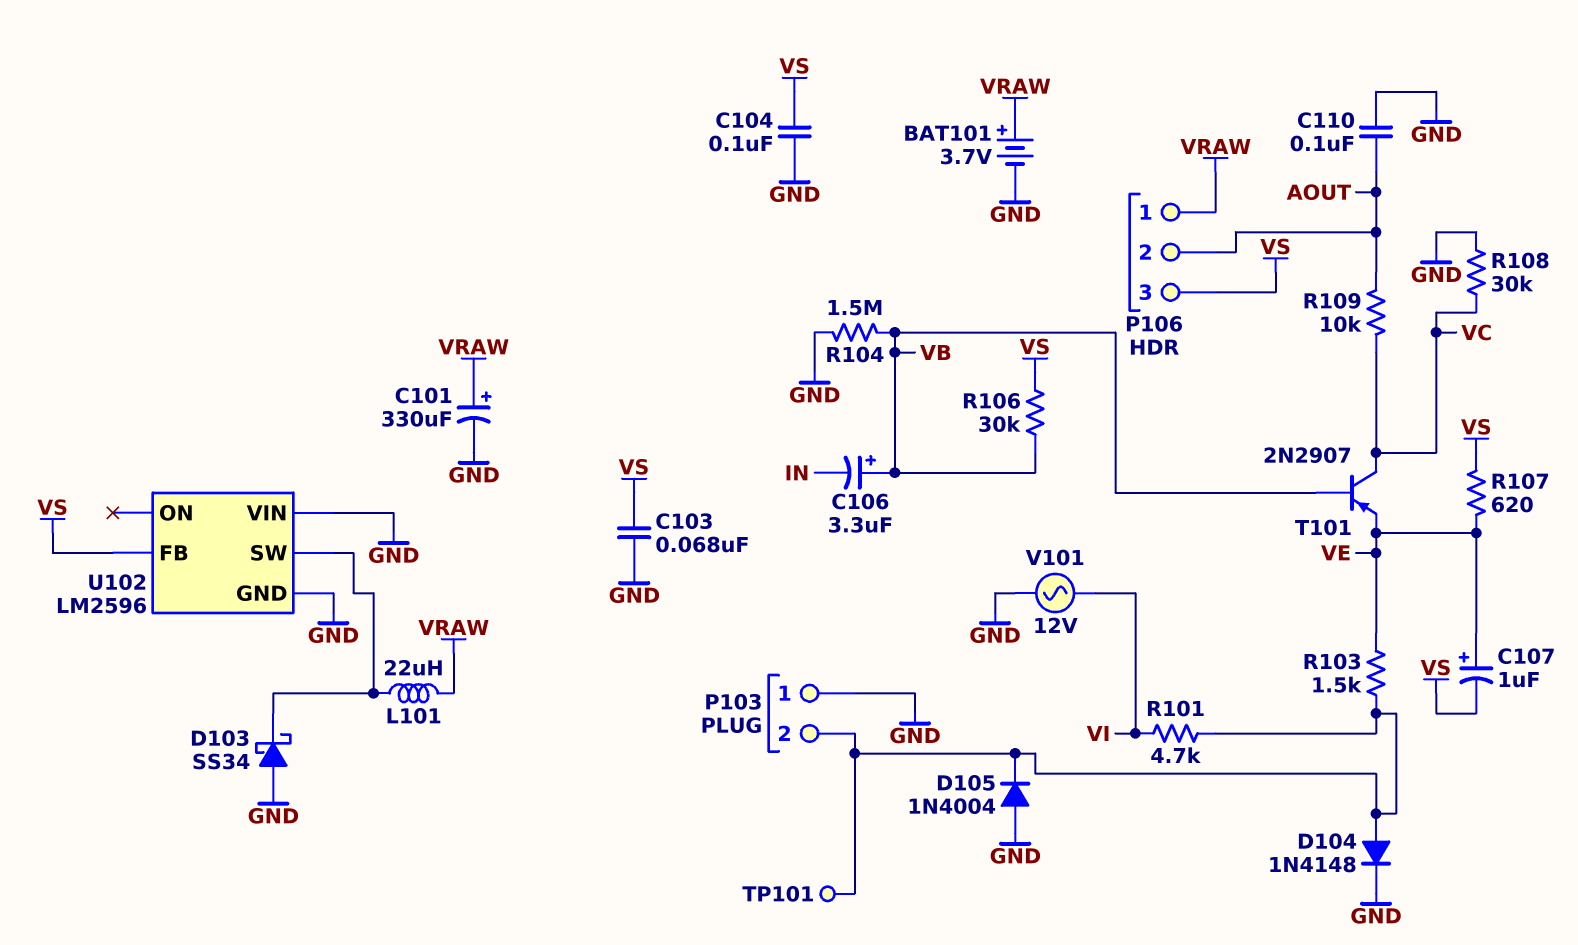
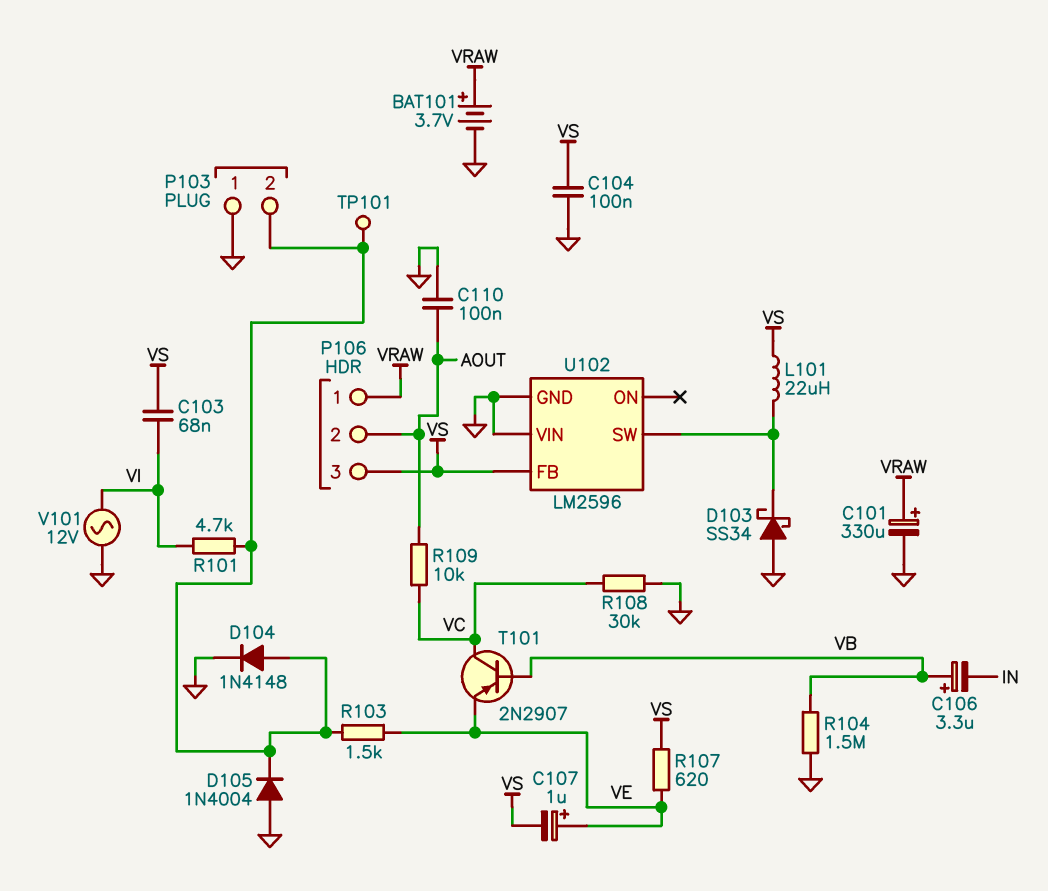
C103: 68nF (GND, VS) -> 68nF (VI, VS)
L101: 22uH (U102/SW, VRAW) -> 22uH (U102/SW, VS)
R106: 30k (VB, VS) -> none

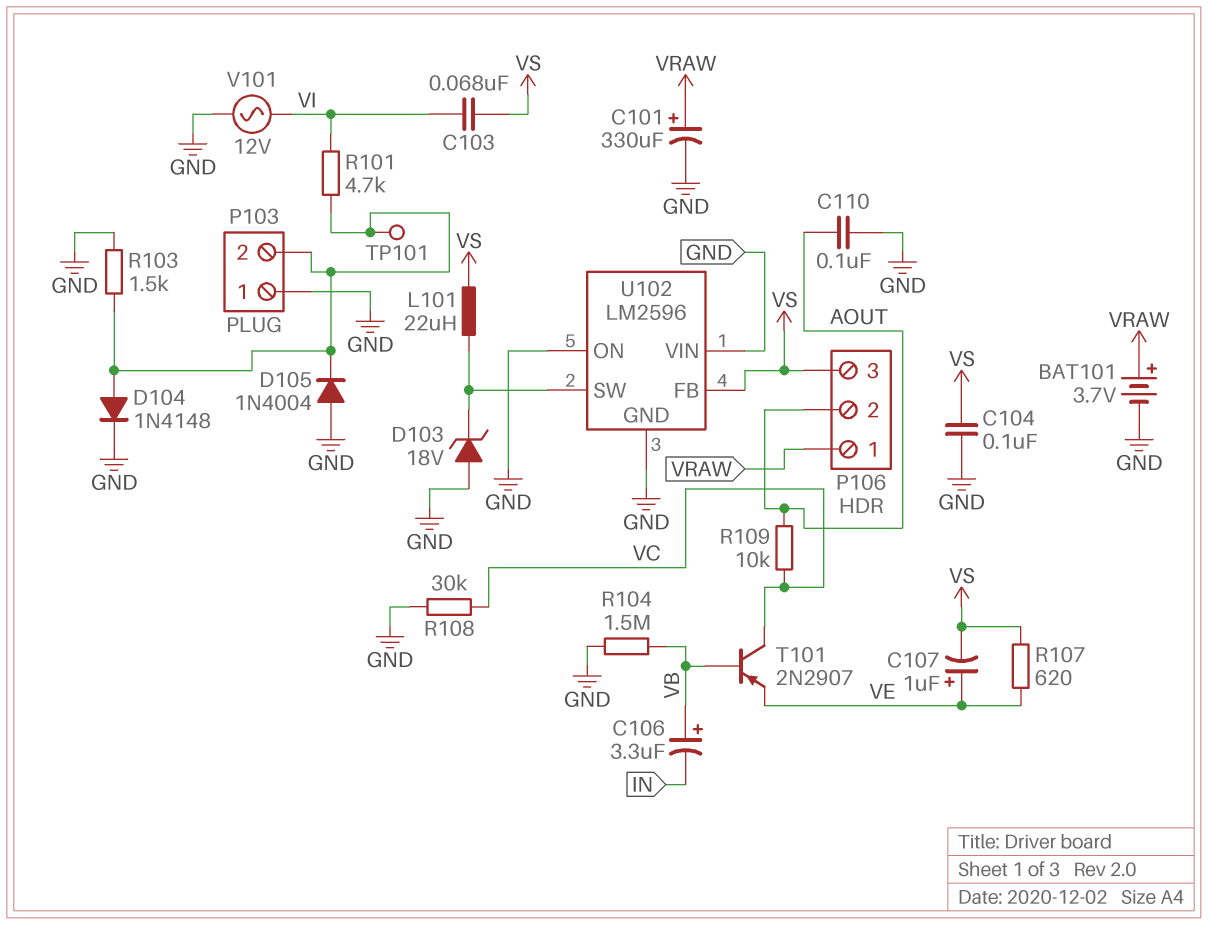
D103: schottky SS34 (A GND, K U102/SW) -> zener 18V (A GND, K U102/SW)
R103: 1.5k (P103/2, VE) -> 1.5k (GND, P103/2)
U102 pin ON: none -> GND

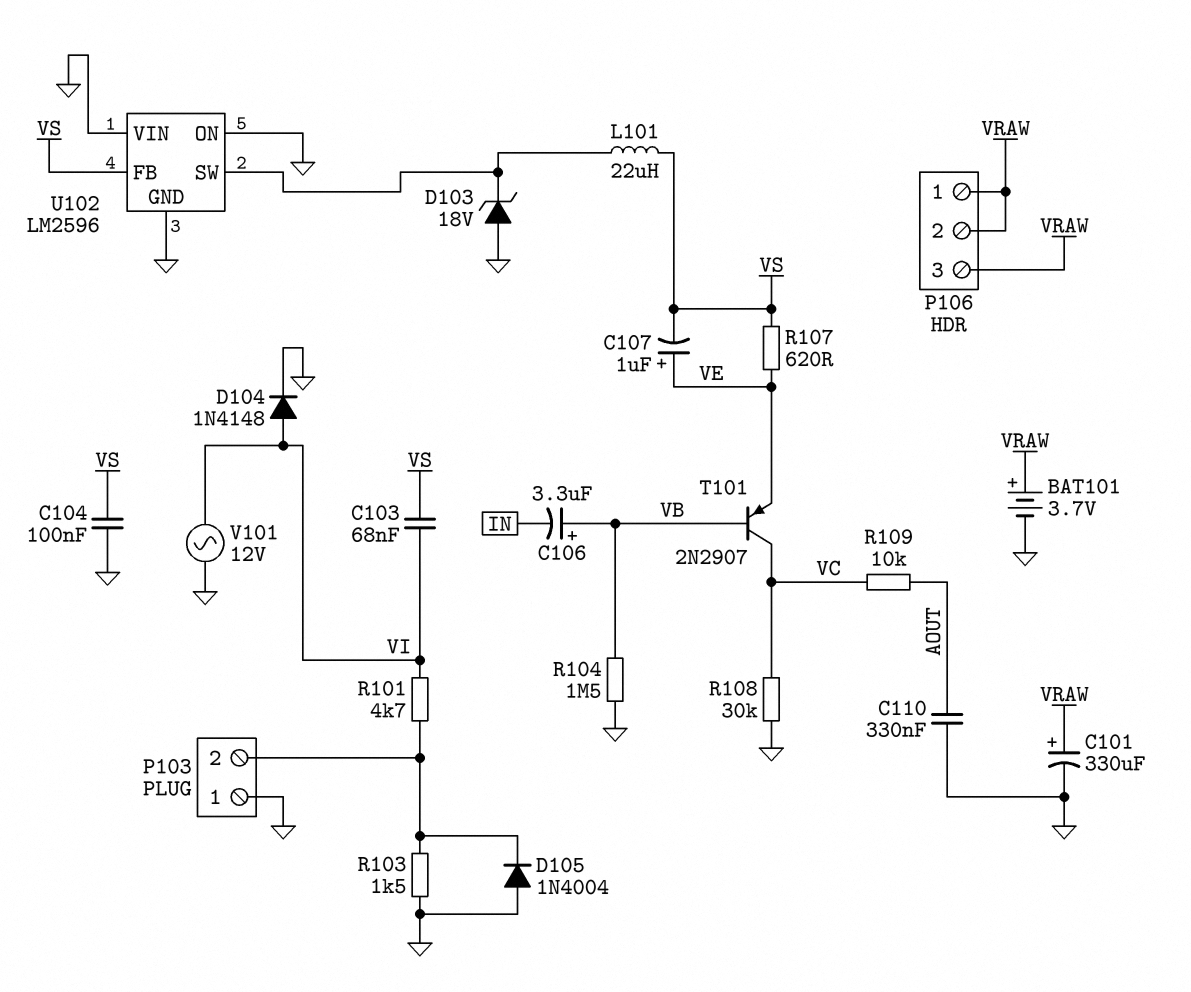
C110: 100nF (AOUT, GND) -> 330nF (AOUT, GND)
D104: diode 1N4148 (A P103/2, K GND) -> diode 1N4148 (A VI, K GND)
P106 pin 2: AOUT -> VRAW
P106 pin 3: VS -> VRAW
TP101: test point (P103/2) -> none

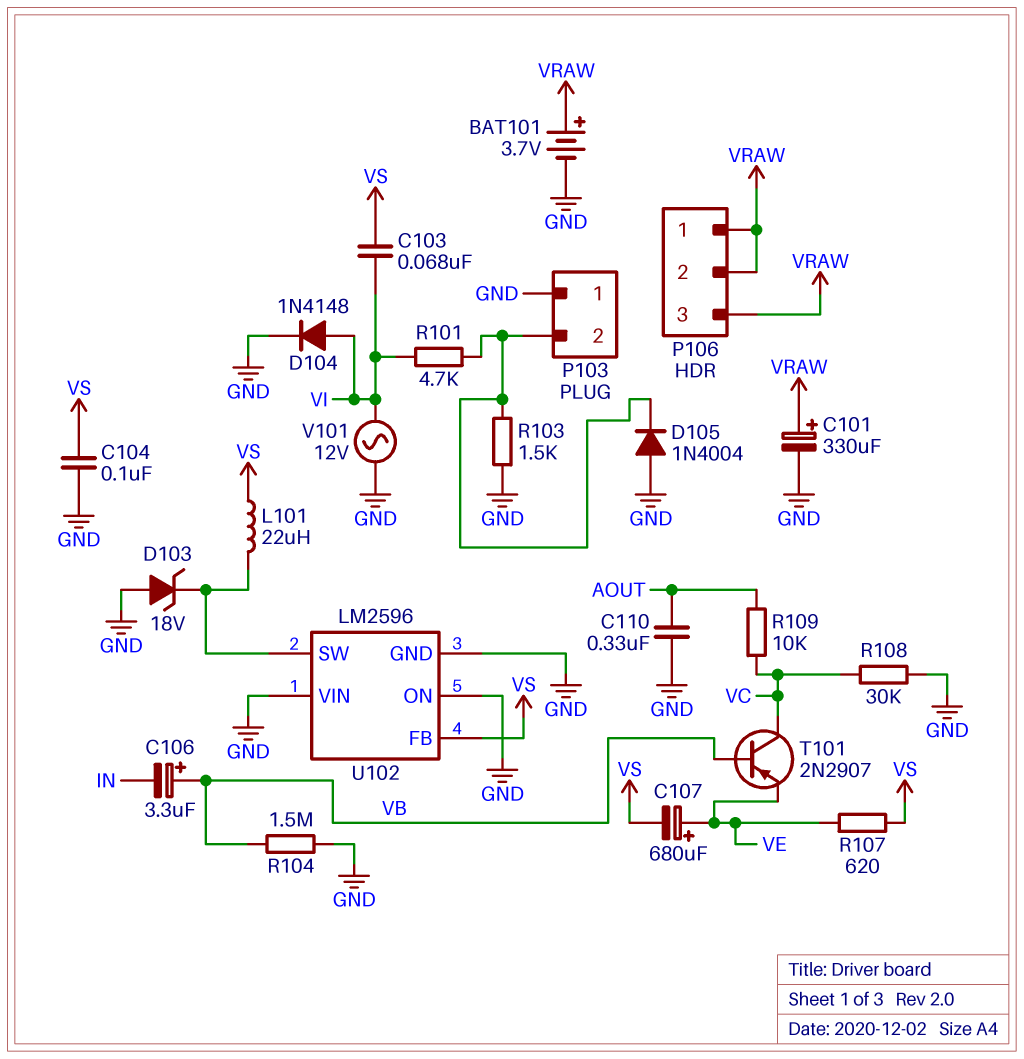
C107: 1uF (plus VE, minus VS) -> 680uF (plus VE, minus VS)

